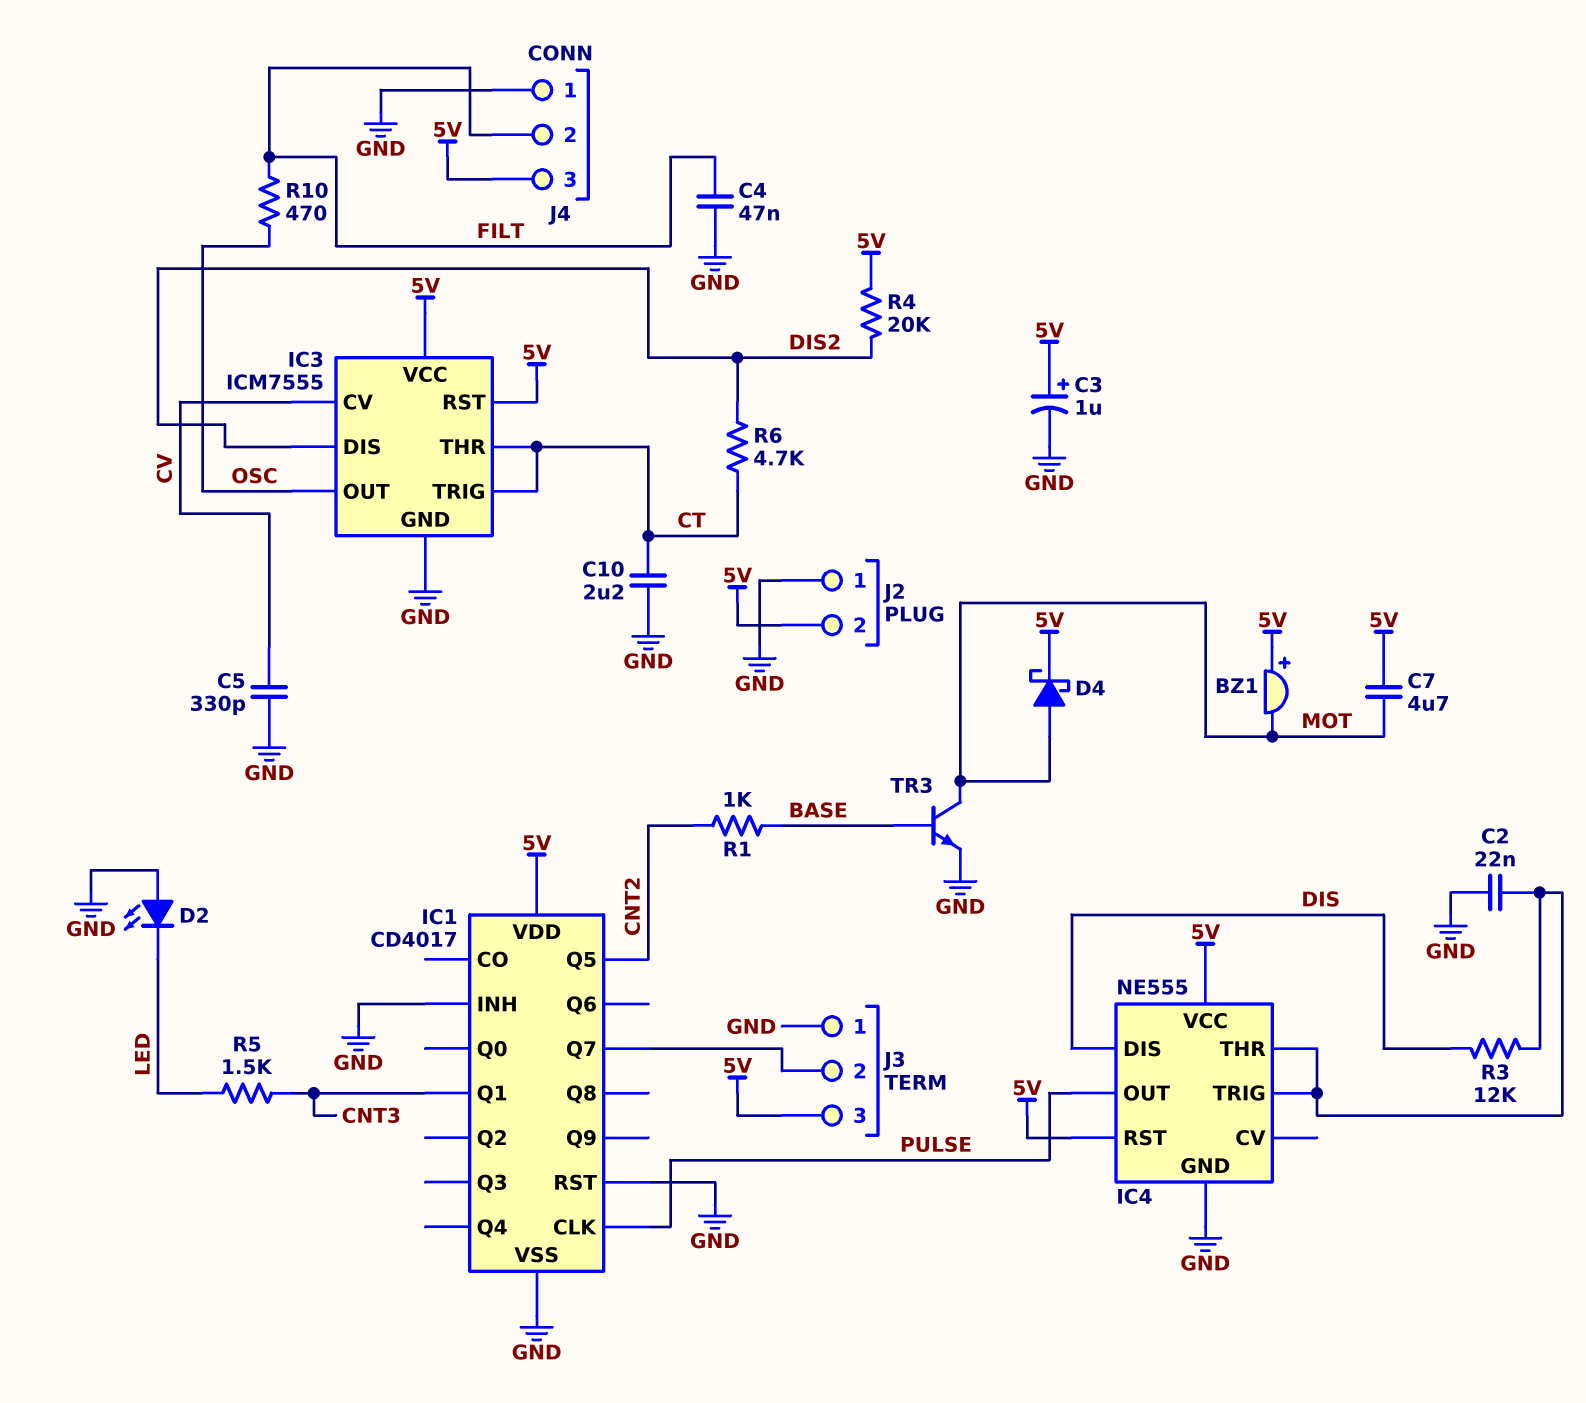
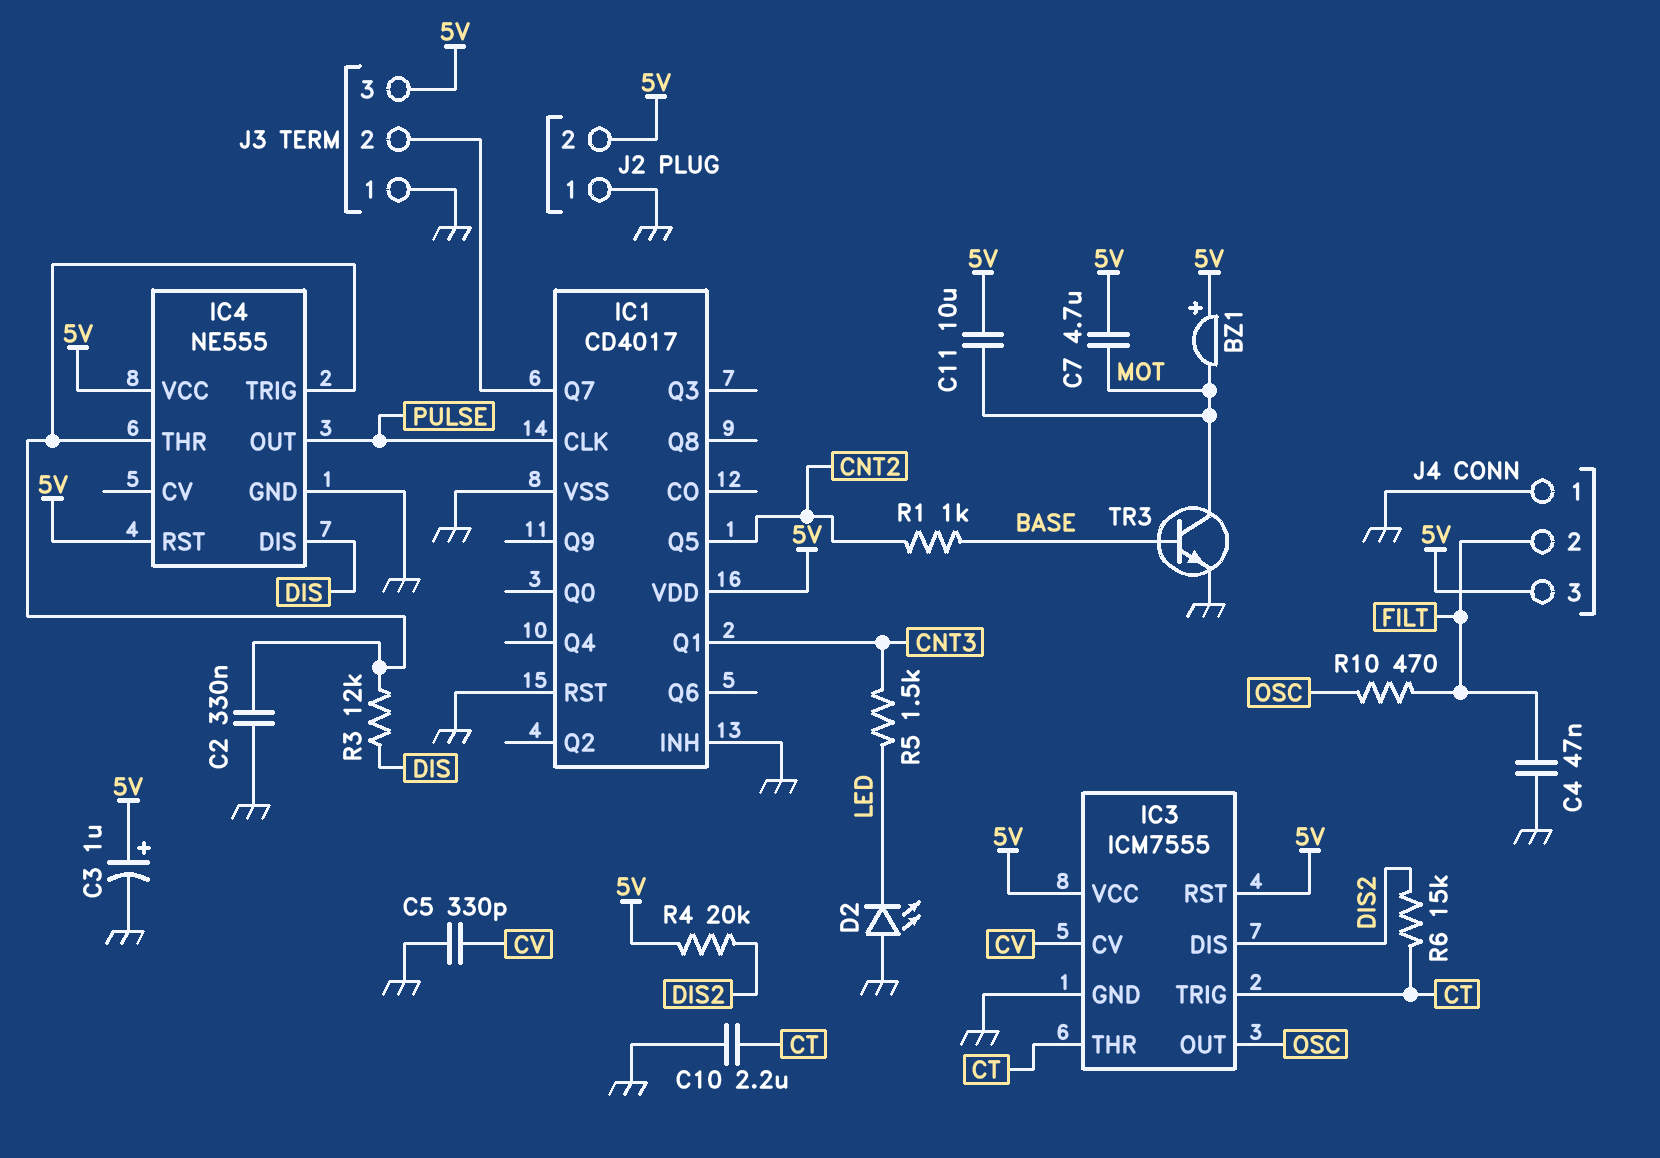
C2: 22nF (GND, IC4/THR) -> 330nF (GND, IC4/THR)
C11: none -> 10uF (5V, MOT)
D4: schottky (A MOT, K 5V) -> none
R6: 4.7k (CT, DIS2) -> 15k (CT, DIS2)

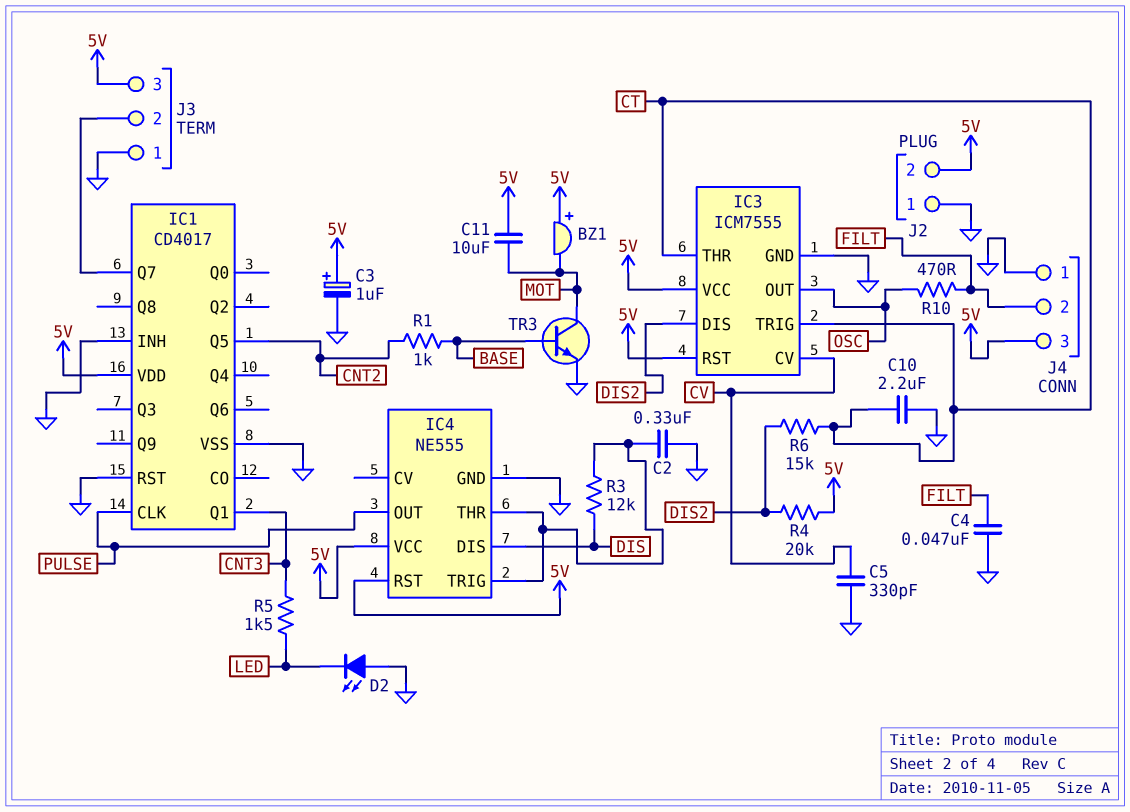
C7: 4.7uF (5V, MOT) -> none

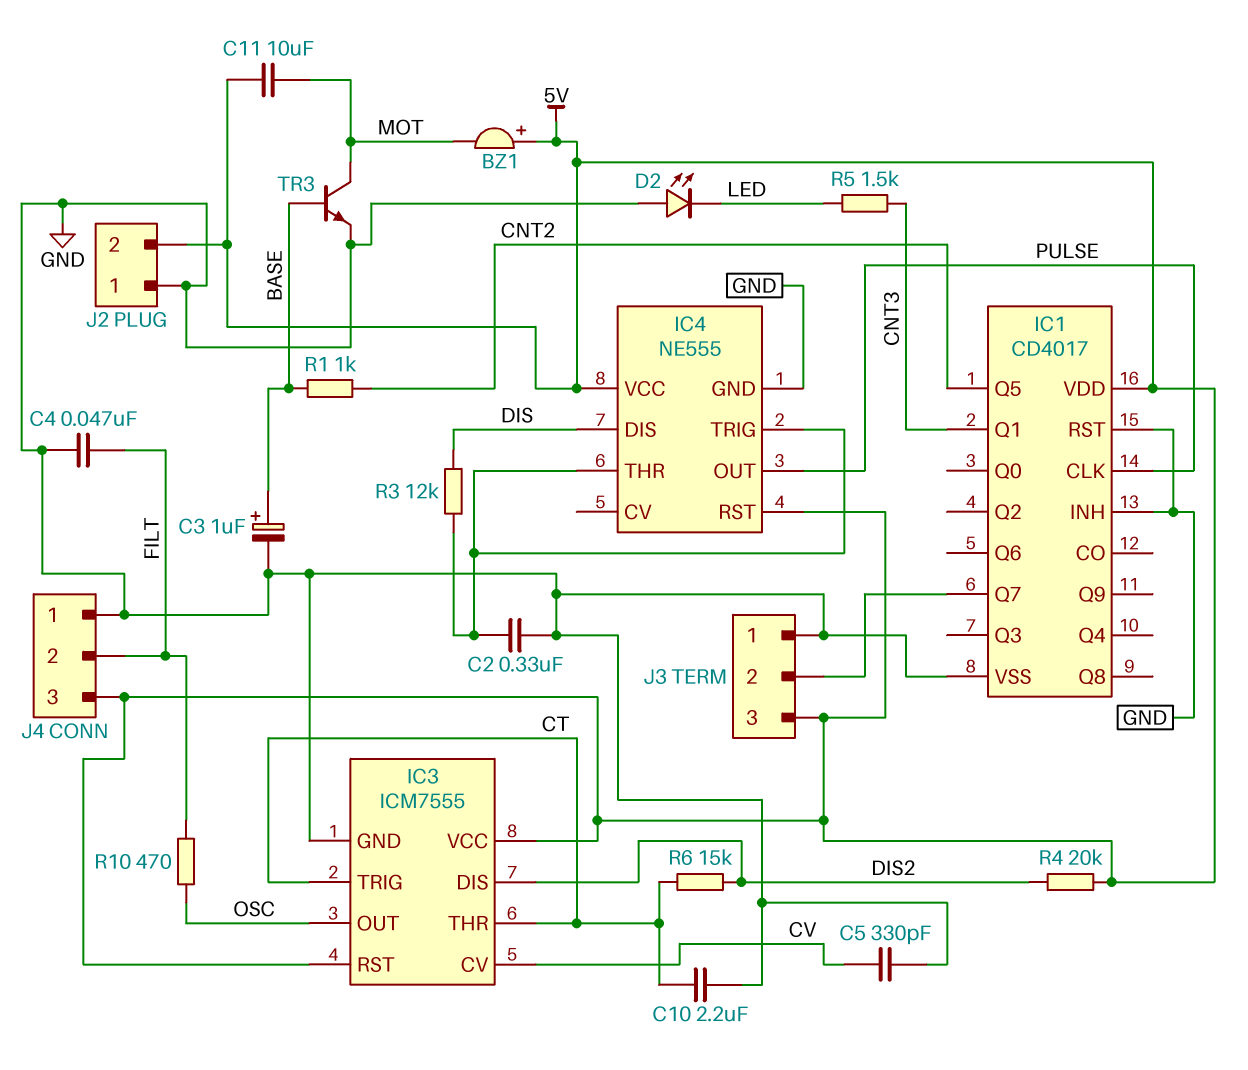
C3: 1uF (plus 5V, minus GND) -> 1uF (plus BASE, minus GND)

